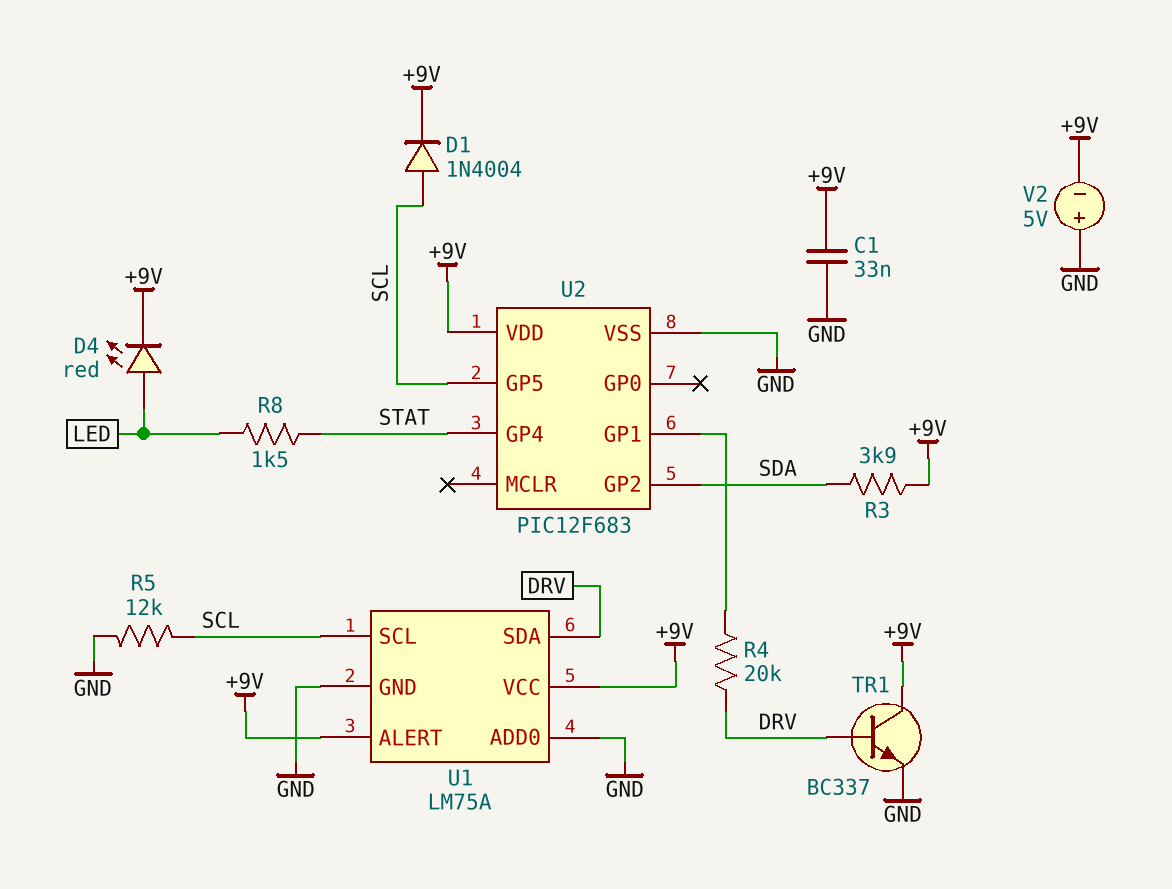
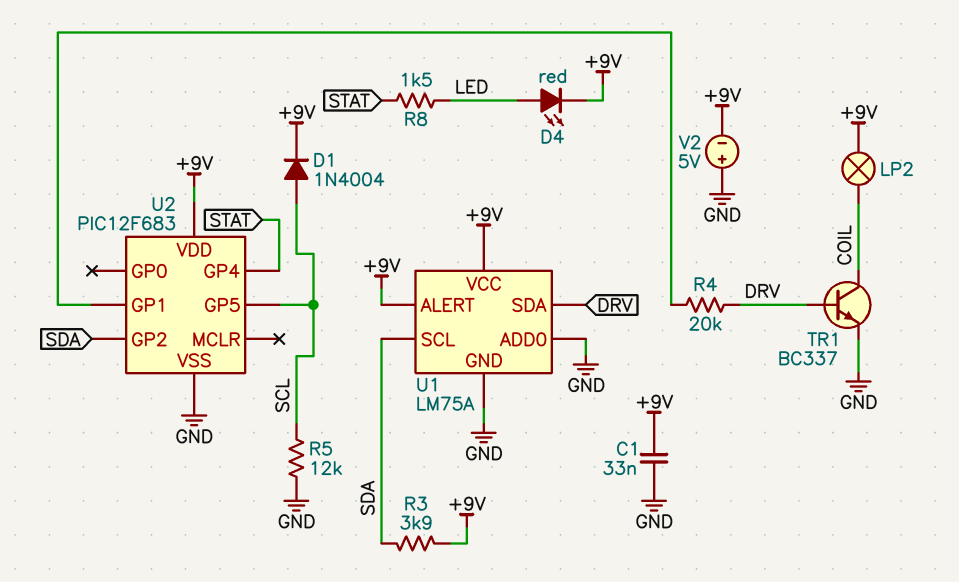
LP2: none -> lamp (+9V, COIL)
TR1: NPN BC337 (B DRV, C +9V, E GND) -> NPN BC337 (B DRV, C COIL, E GND)
U1 pin SCL: SCL -> SDA

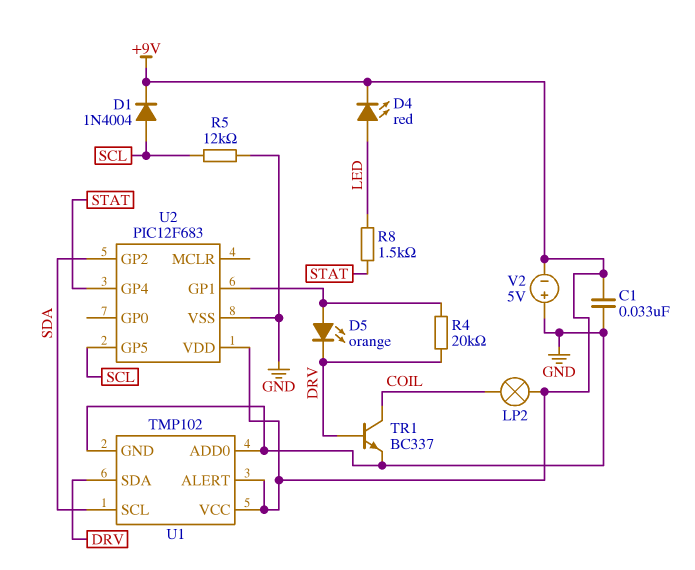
D5: none -> LED orange (A U2/GP1, K DRV)
R3: 3.9k (+9V, SDA) -> none
U1: LM75A -> TMP102

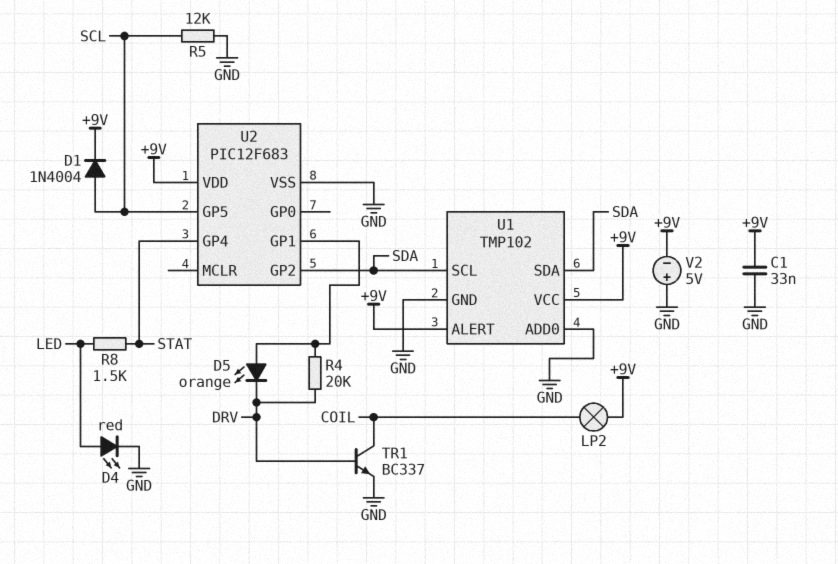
D4: LED red (A LED, K +9V) -> LED red (A LED, K GND)
U1 pin SDA: DRV -> SDA

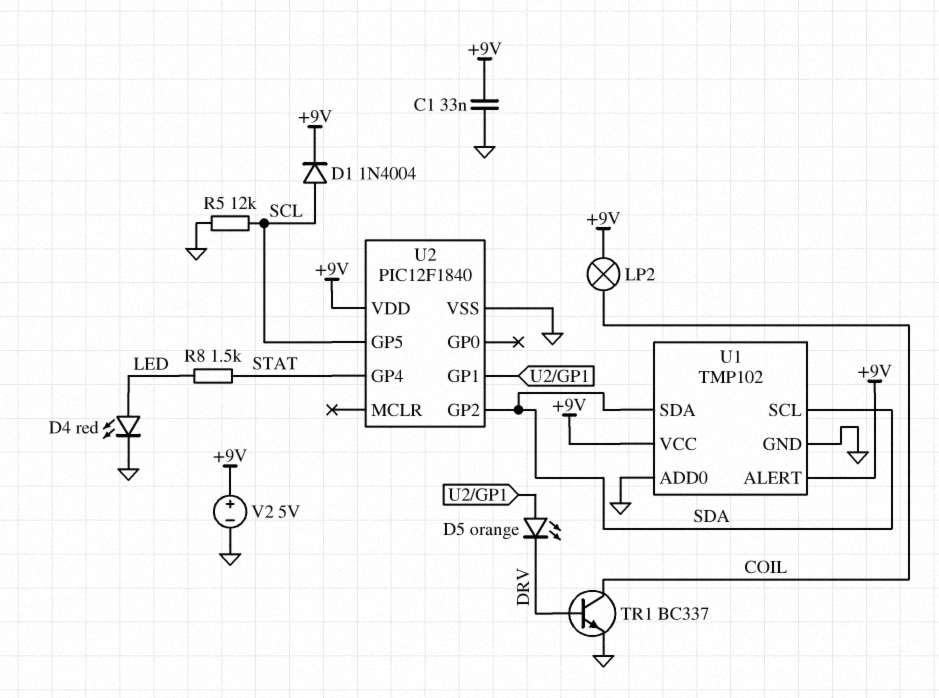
R4: 20k (DRV, U2/GP1) -> none
U2: PIC12F683 -> PIC12F1840
V2: 5V (plus GND, minus +9V) -> 5V (plus +9V, minus GND)

